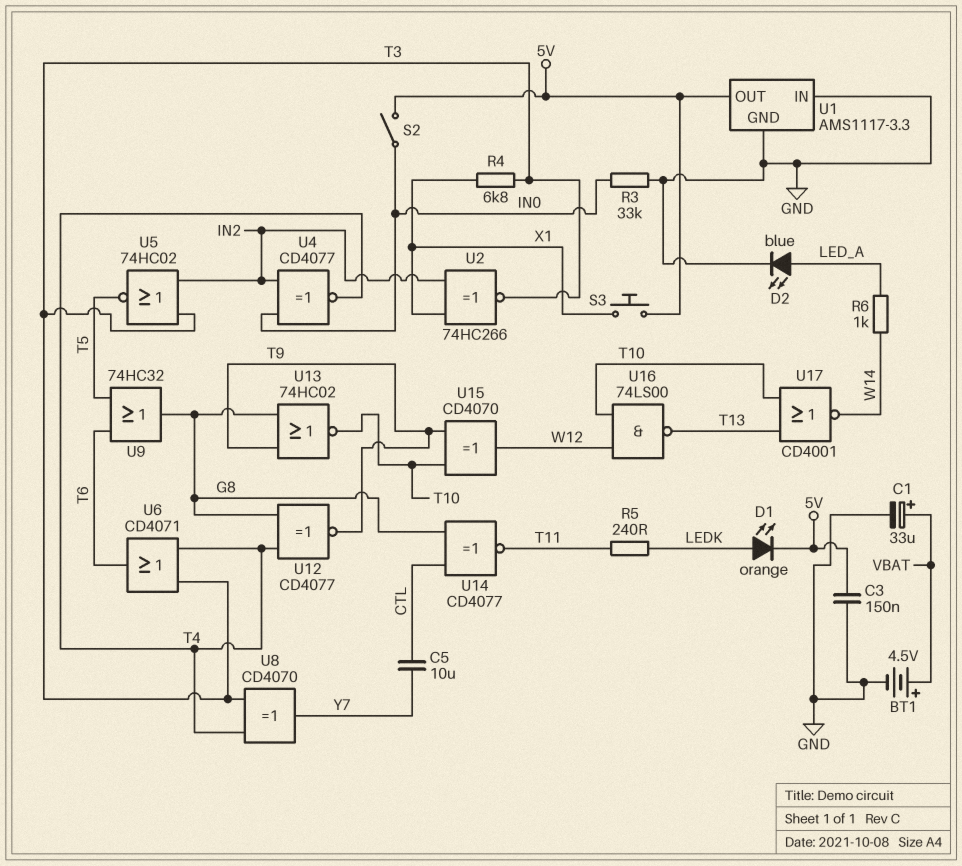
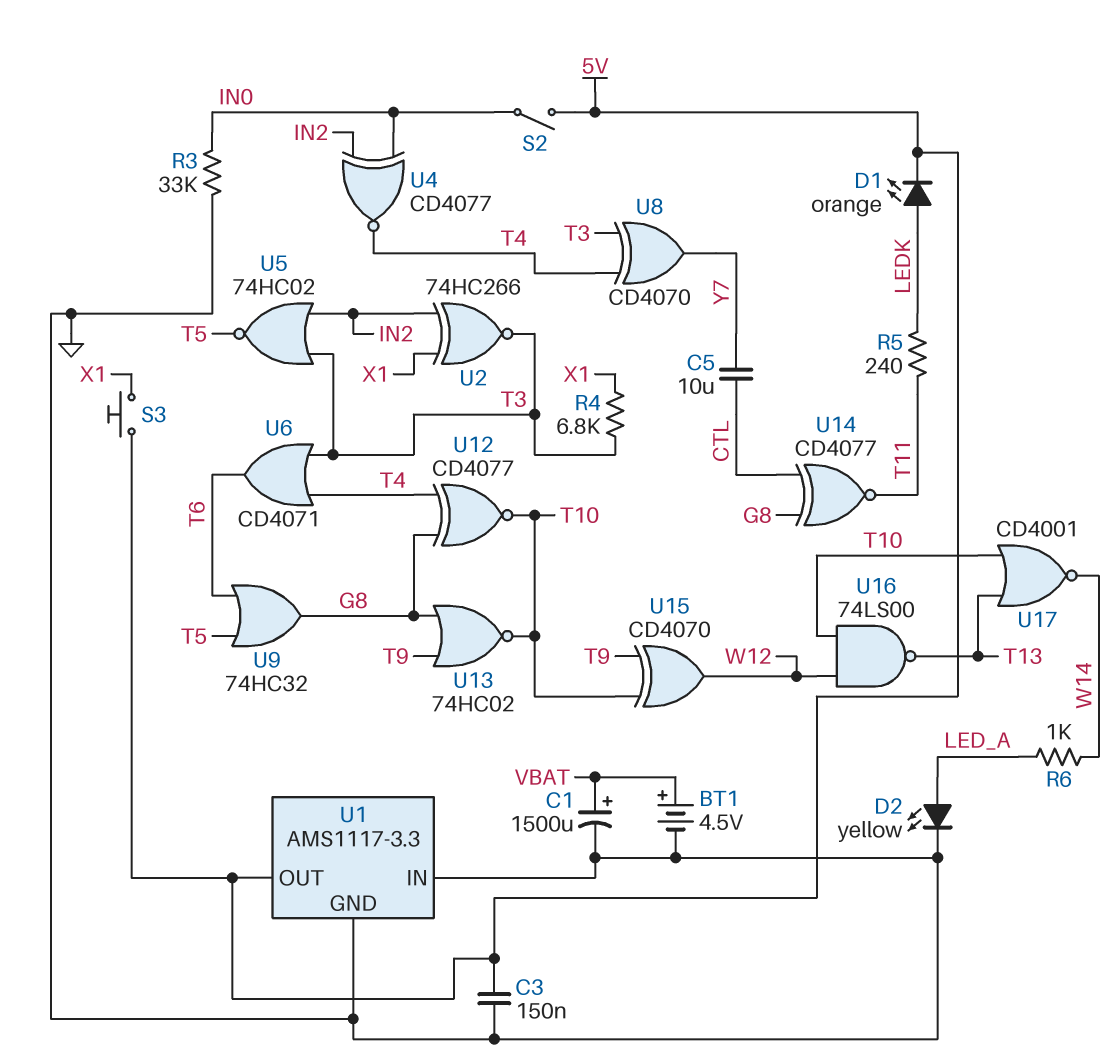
C1: 33uF (plus VBAT, minus GND) -> 1500uF (plus VBAT, minus GND)
D2: LED blue (A LED_A, K GND) -> LED yellow (A LED_A, K GND)
U12: XNOR CD4077 (in G8, in T4, out T9) -> XNOR CD4077 (in G8, in T4, out T10)

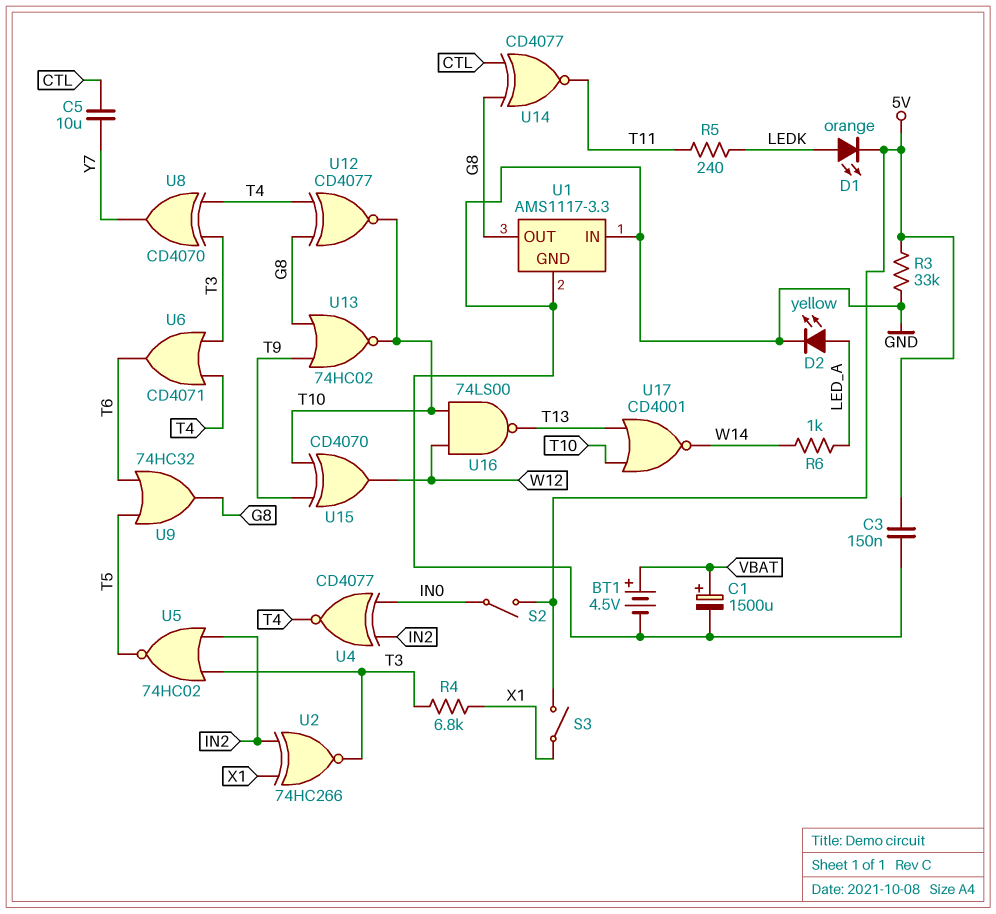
R3: 33k (GND, IN0) -> 33k (5V, GND)
S3: button (5V, X1) -> switch (5V, X1)
U1 pin OUT: 5V -> G8

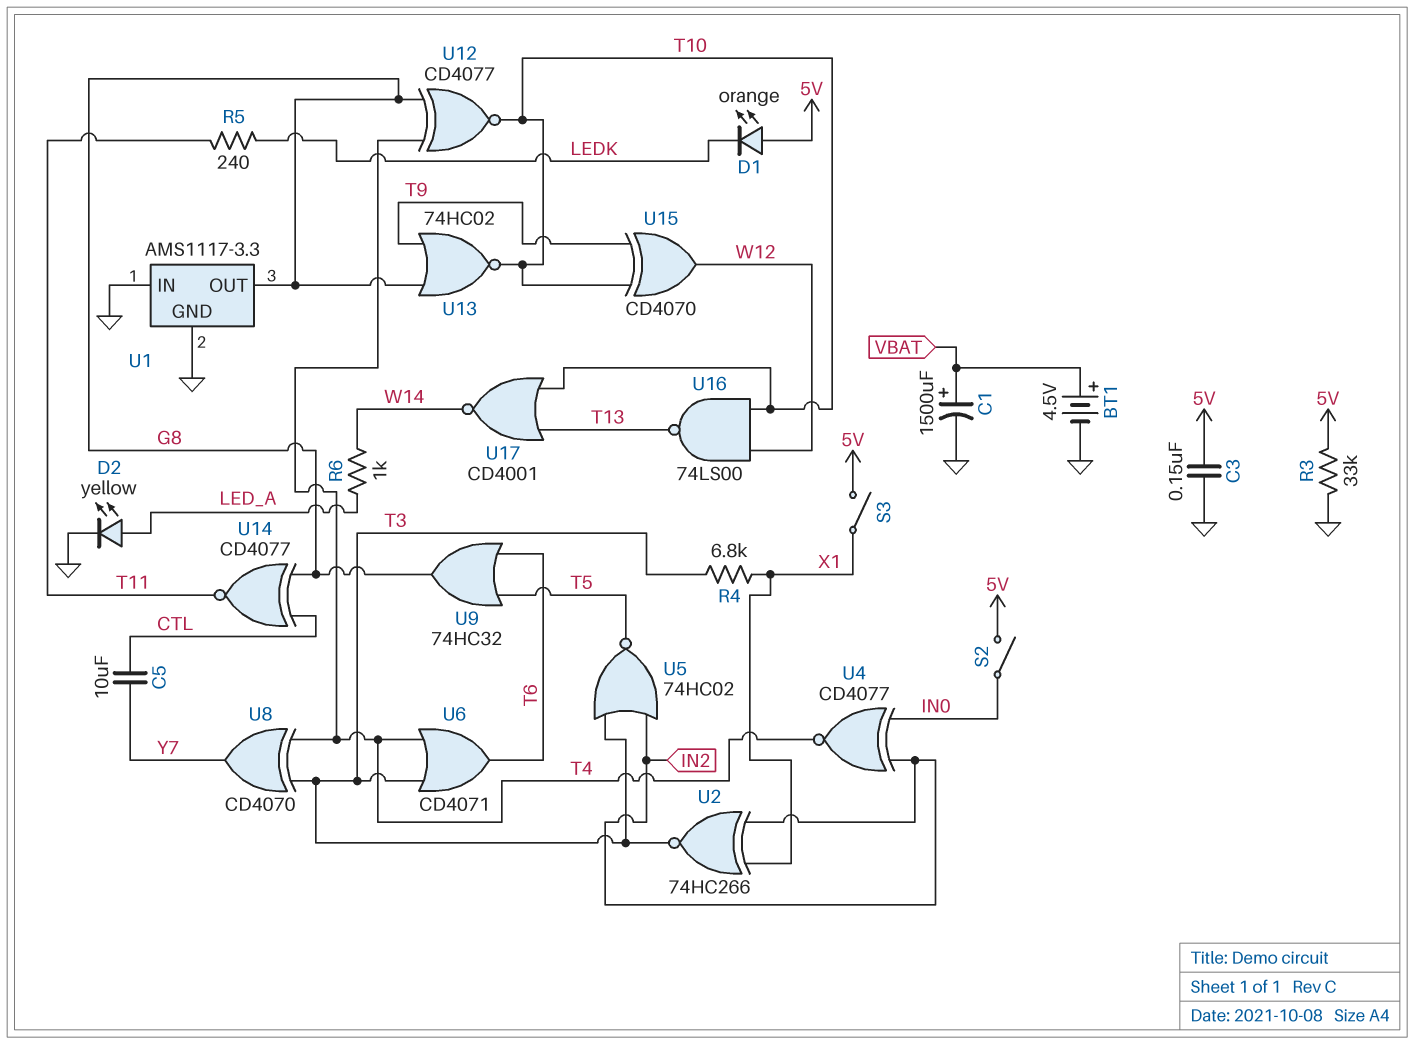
D1: LED orange (A LEDK, K 5V) -> LED orange (A 5V, K LEDK)

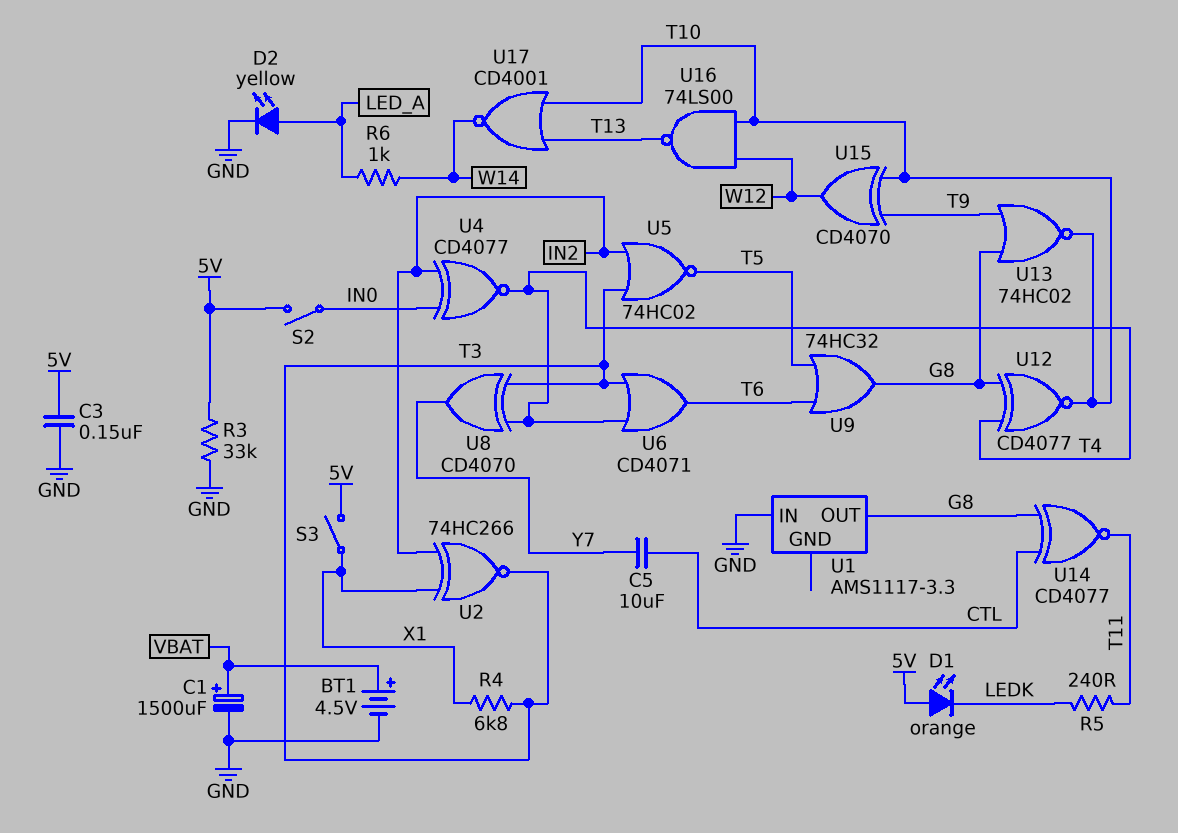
U1 pin GND: GND -> none

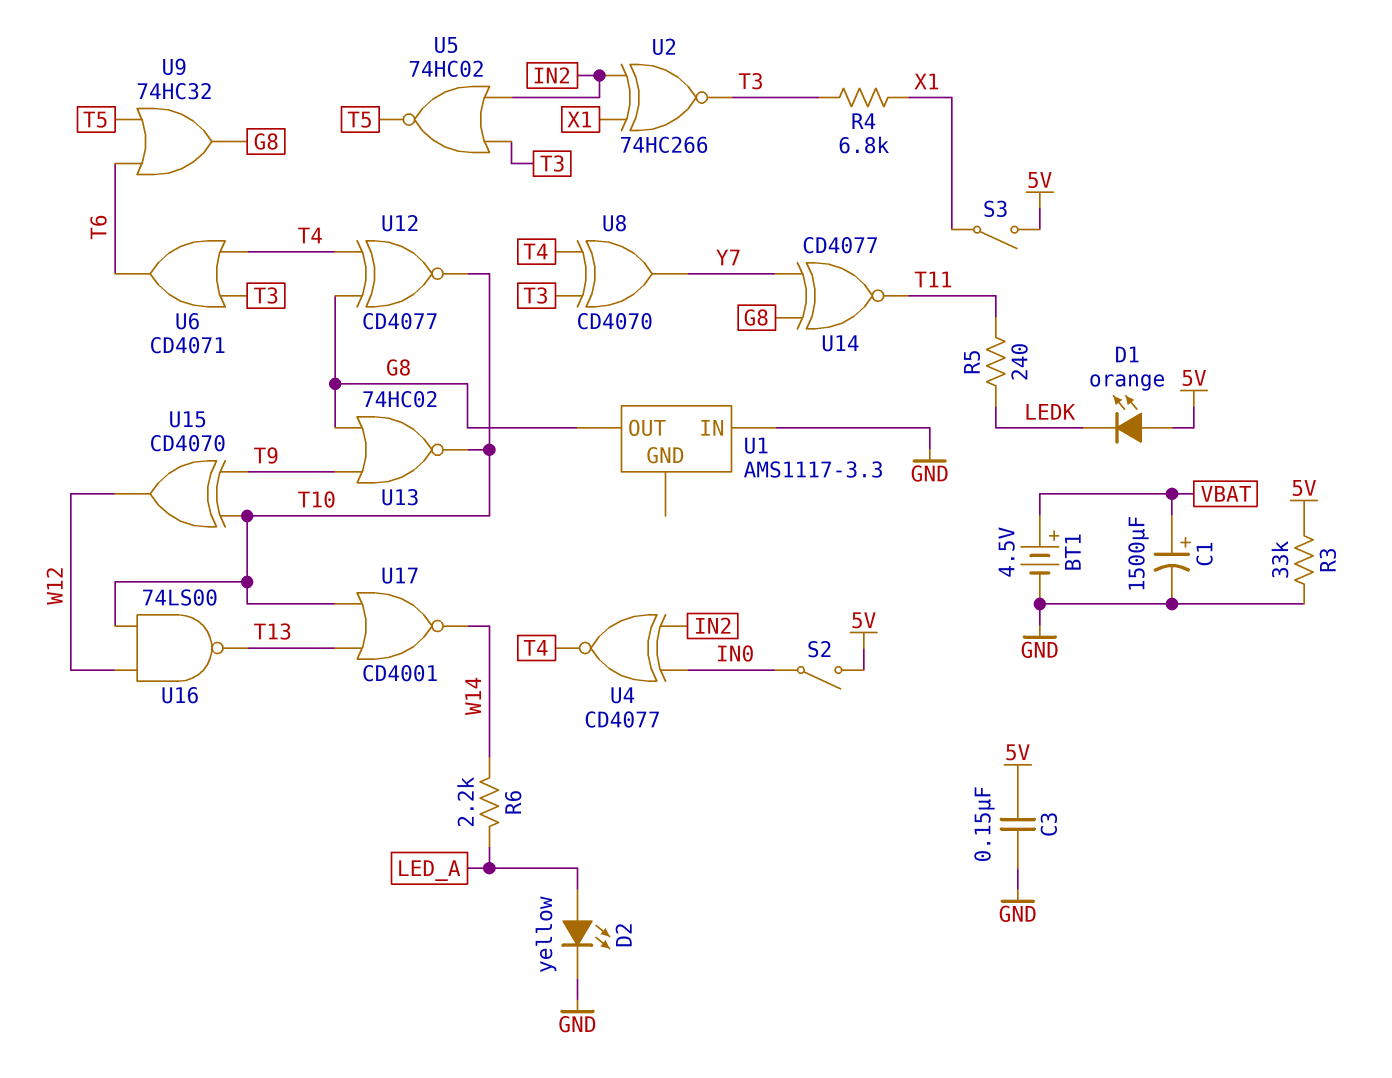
C5: 10uF (CTL, Y7) -> none
R6: 1k (LED_A, W14) -> 2.2k (LED_A, W14)
U14: XNOR CD4077 (in CTL, in G8, out T11) -> XNOR CD4077 (in G8, in Y7, out T11)

